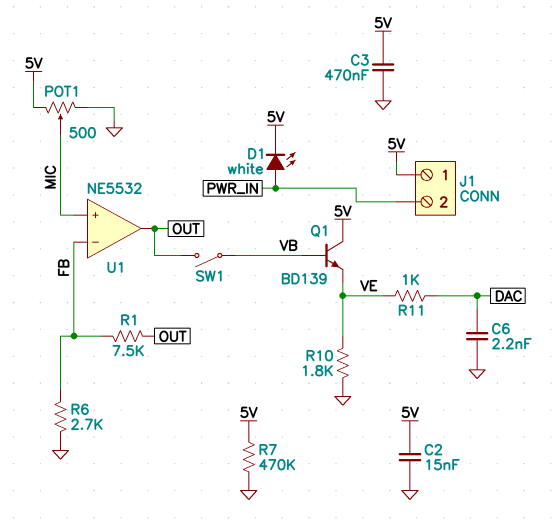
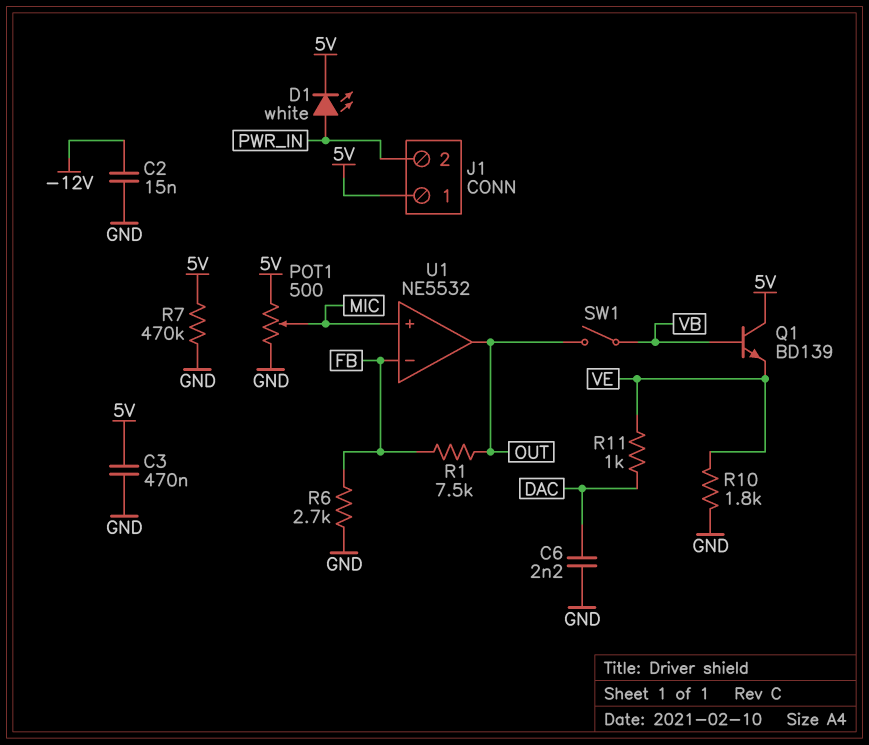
C2: 15nF (5V, GND) -> 15nF (-12V, GND)

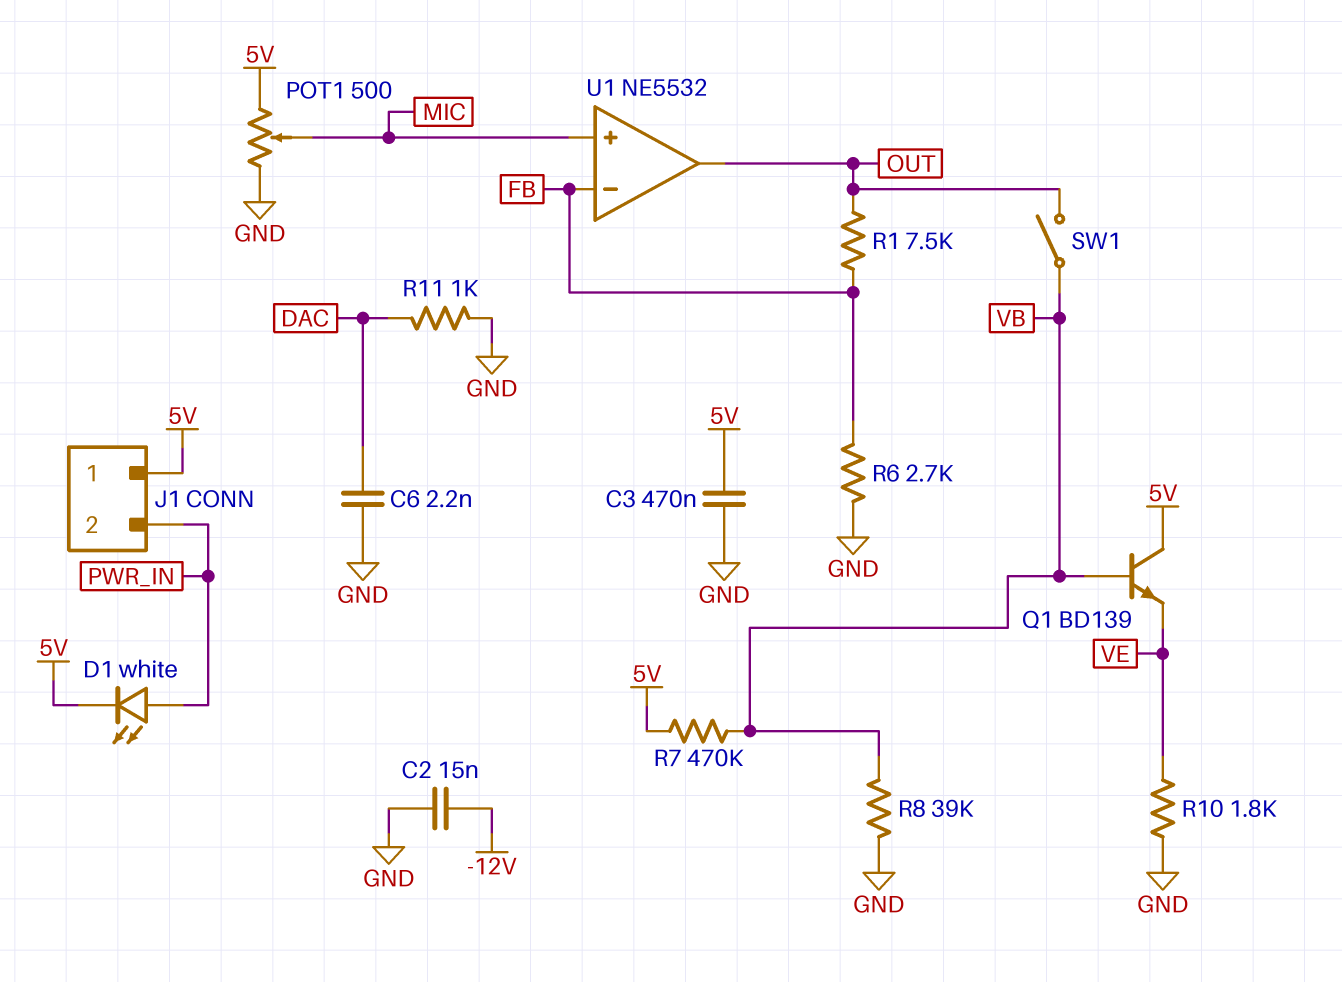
R7: 470k (5V, GND) -> 470k (5V, VB)
R8: none -> 39k (GND, VB)
R11: 1k (DAC, VE) -> 1k (DAC, GND)

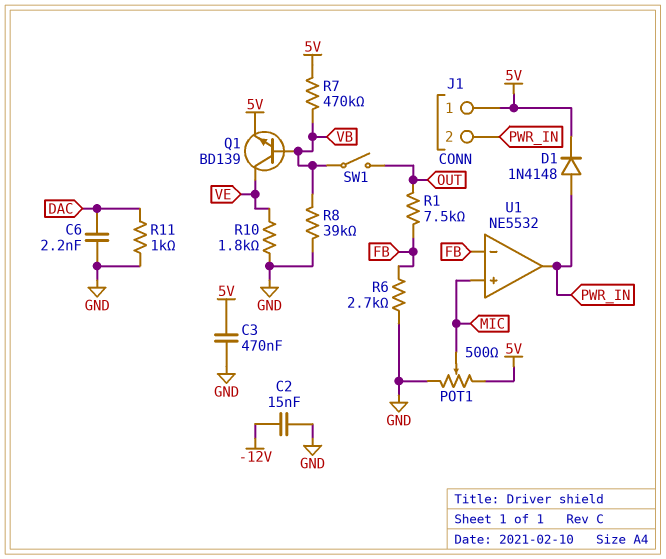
D1: LED white (A PWR_IN, K 5V) -> diode 1N4148 (A PWR_IN, K 5V)
Q1: NPN BD139 (B VB, C 5V, E VE) -> NPN BD139 (B VB, C VE, E 5V)
U1 pin out: OUT -> PWR_IN

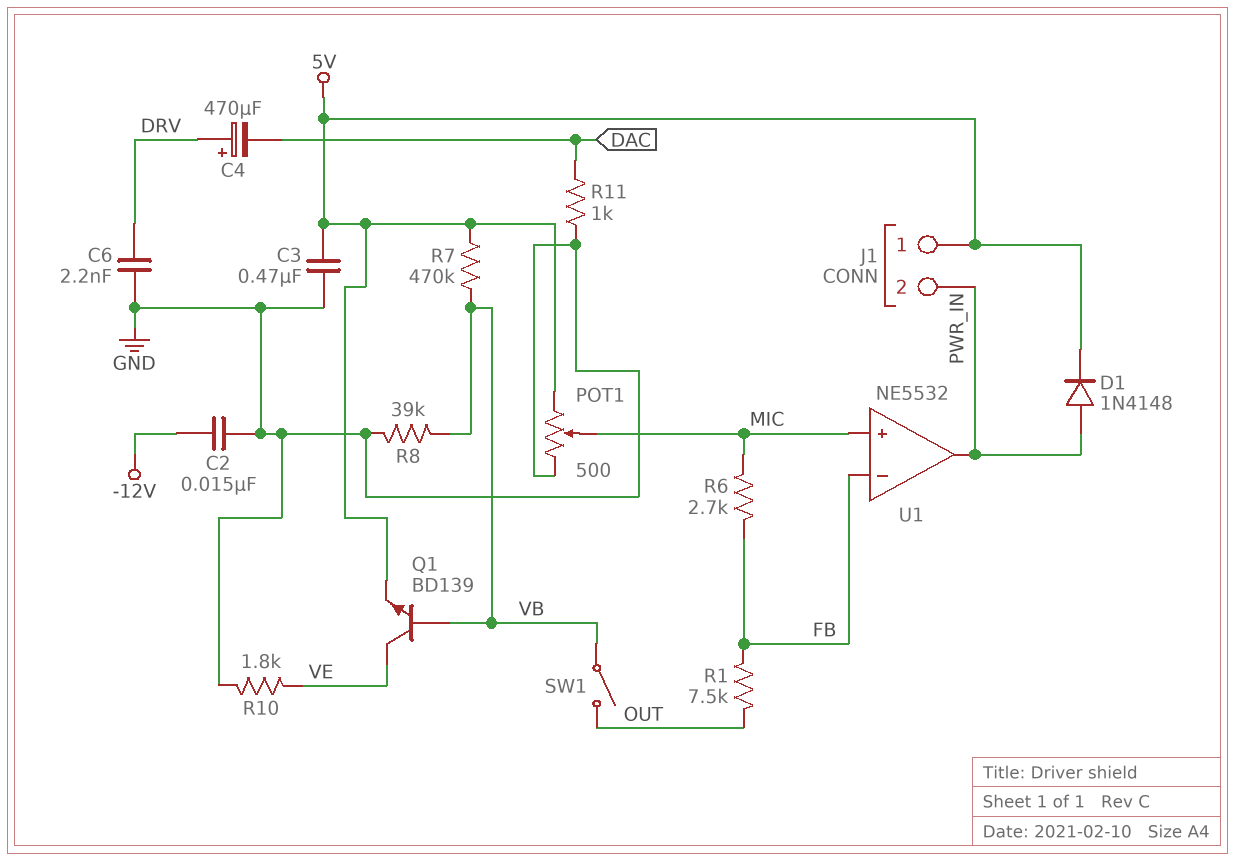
C4: none -> 470uF (plus DRV, minus DAC)
C6: 2.2nF (DAC, GND) -> 2.2nF (DRV, GND)
R6: 2.7k (FB, GND) -> 2.7k (FB, MIC)

